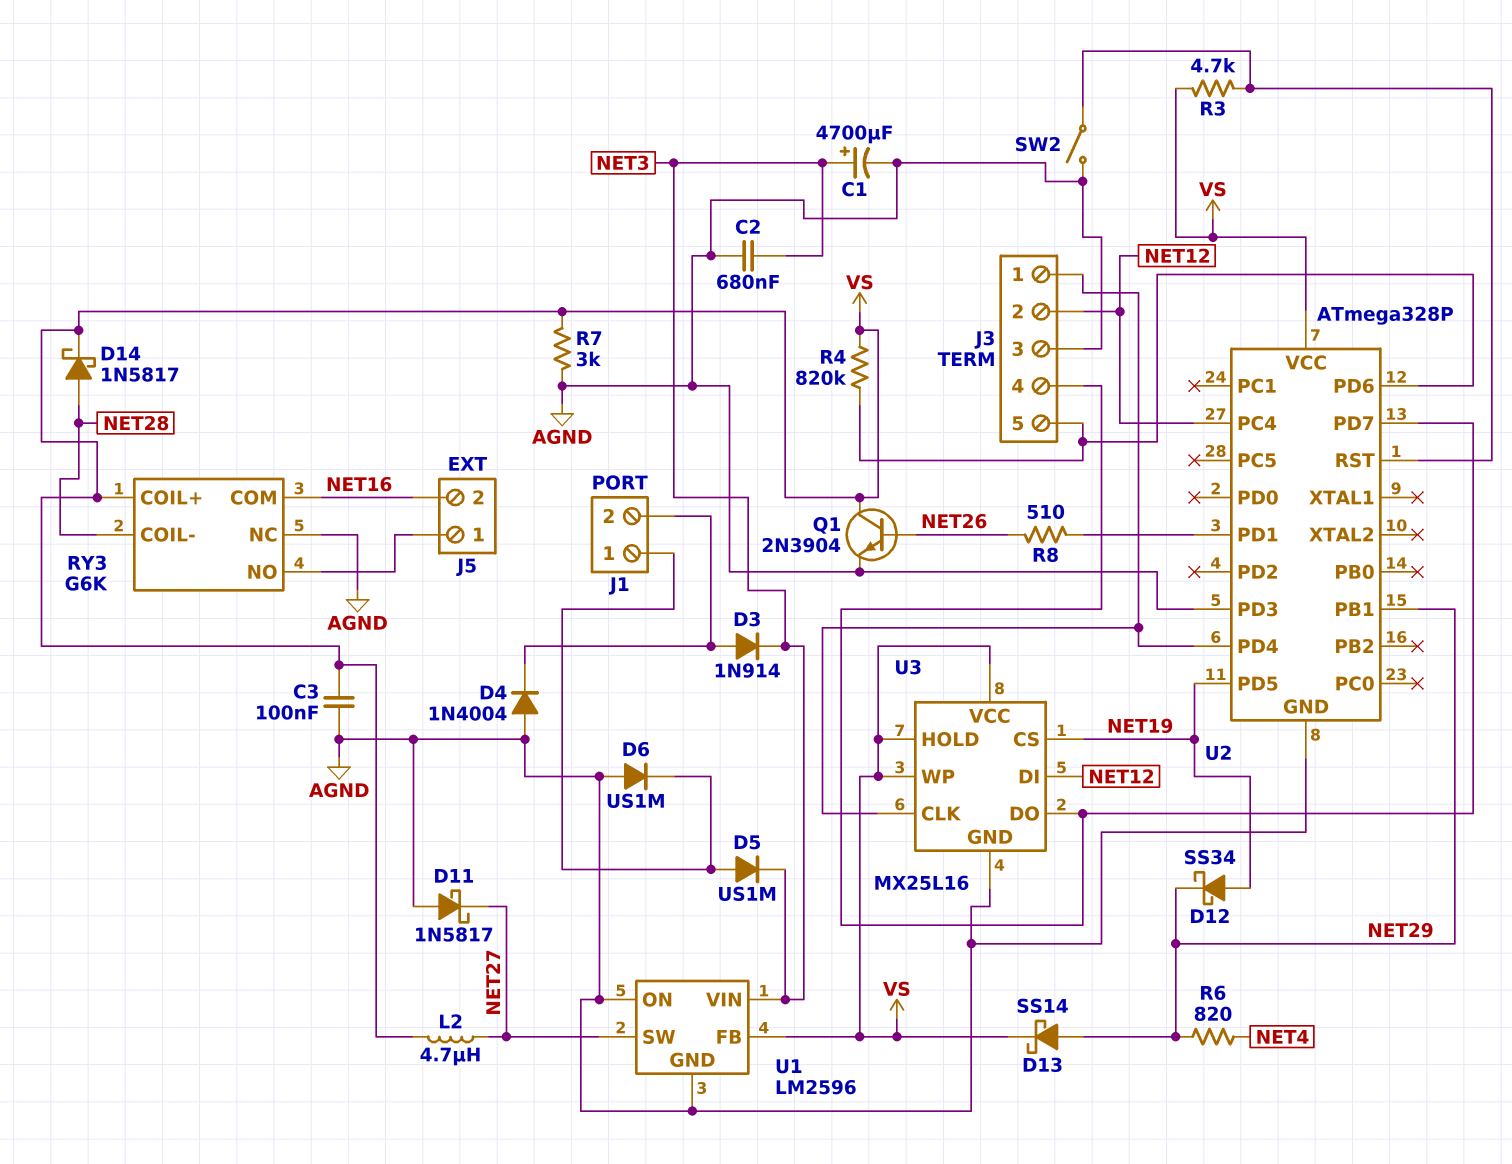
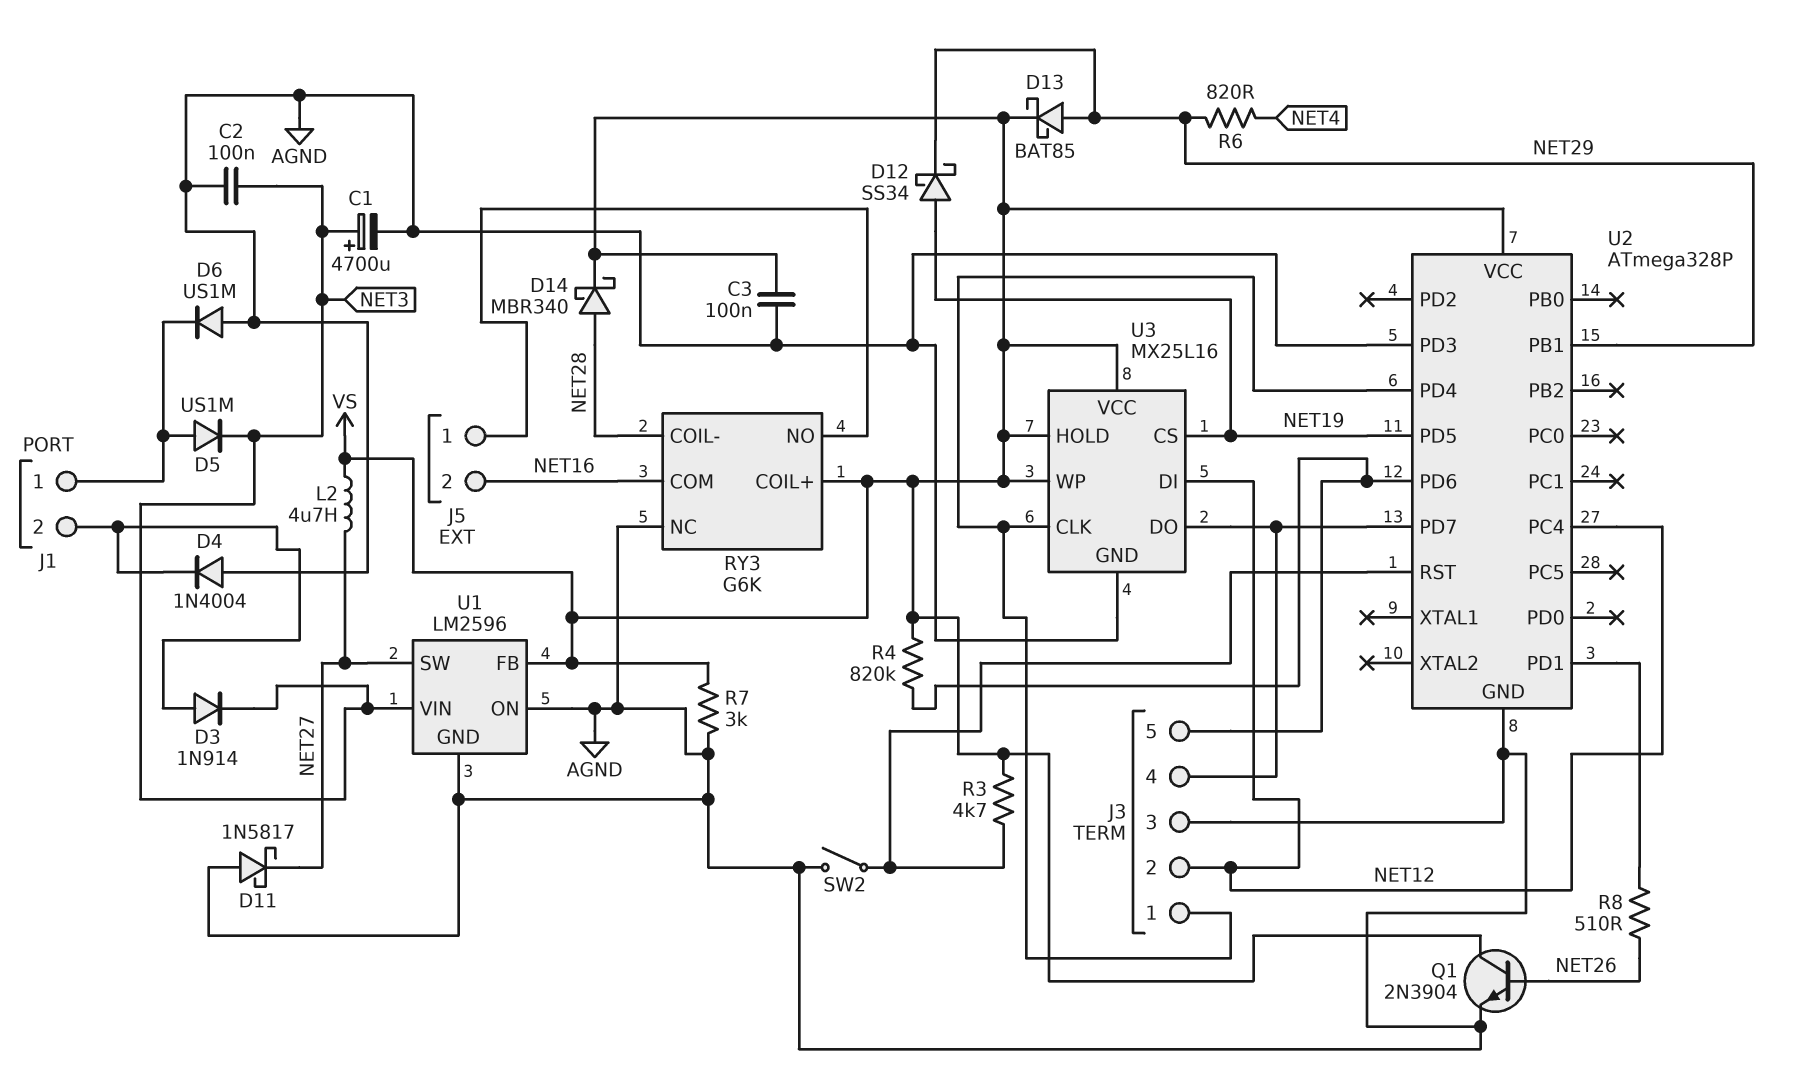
C2: 680nF (AGND, NET3) -> 100nF (AGND, NET3)
D13: schottky SS14 (A NET29, K VS) -> schottky BAT85 (A NET29, K VS)
D14: schottky 1N5817 (A NET28, K VS) -> schottky MBR340 (A NET28, K VS)

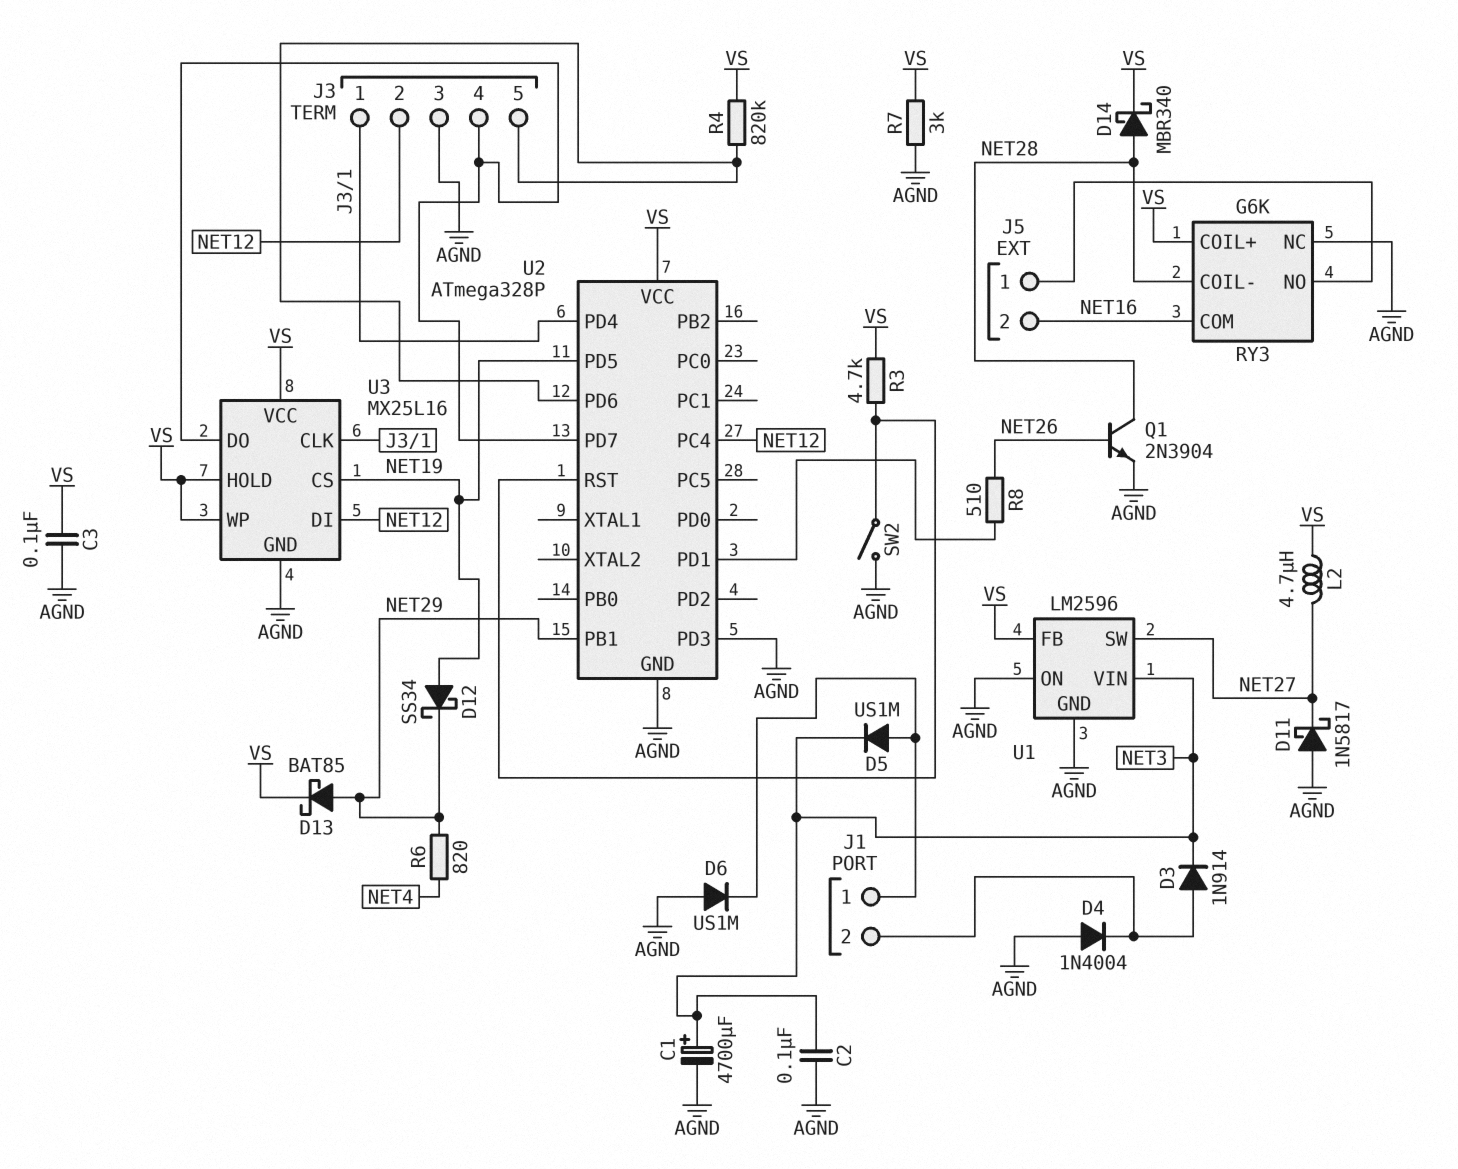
Q1: NPN 2N3904 (B NET26, C VS, E AGND) -> NPN 2N3904 (B NET26, C NET28, E AGND)

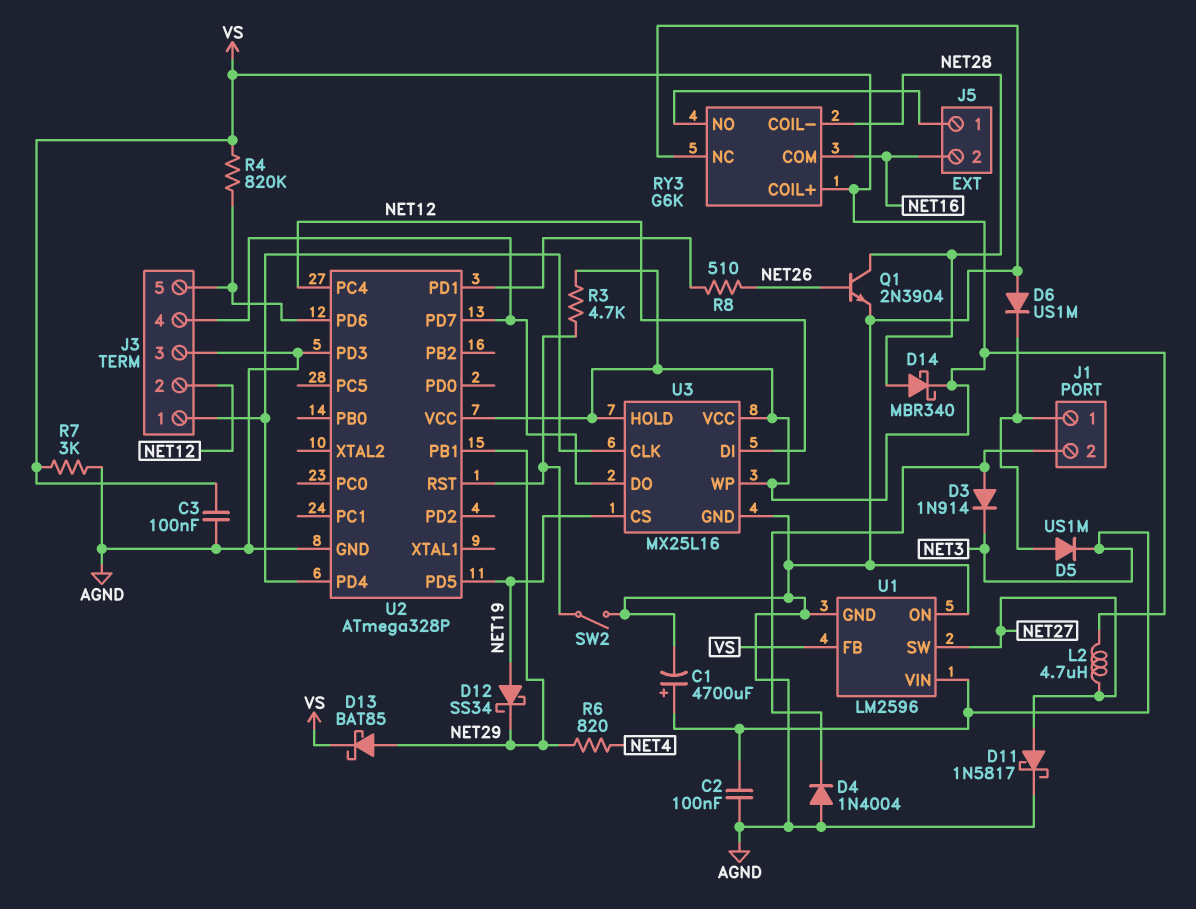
D11: schottky 1N5817 (A AGND, K NET27) -> schottky 1N5817 (A NET27, K AGND)

